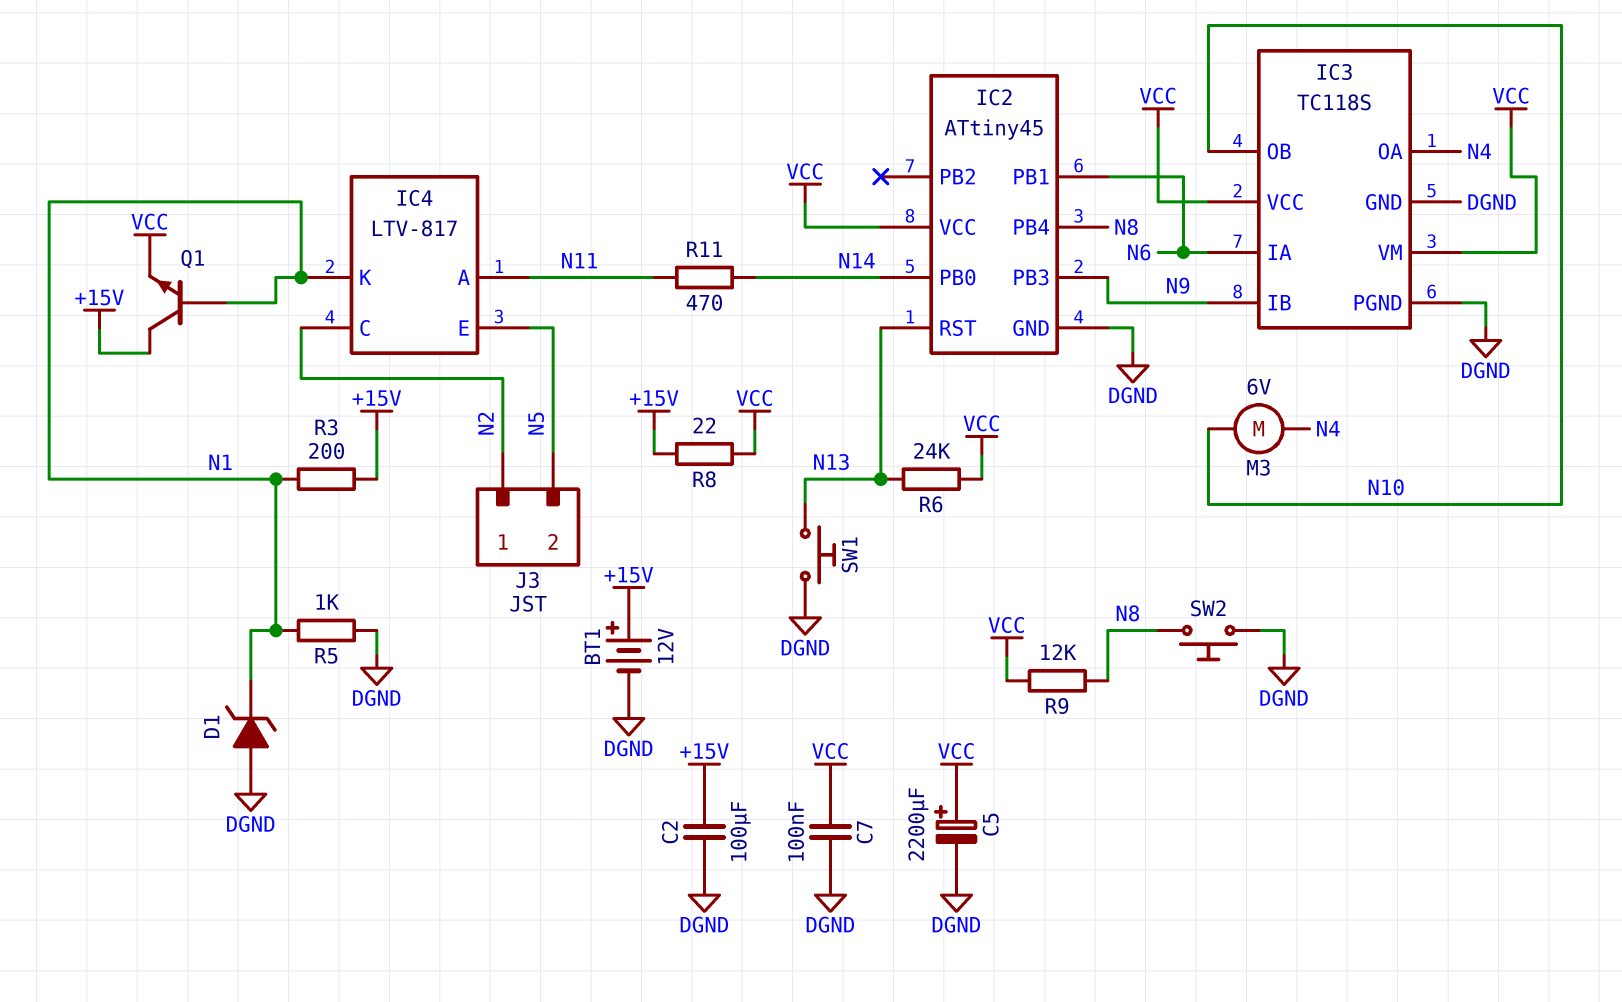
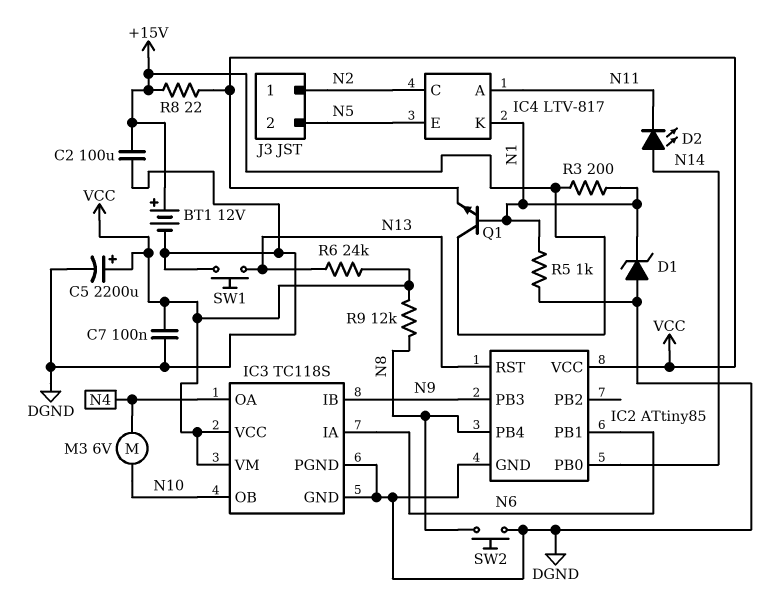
D2: none -> LED (A N14, K N11)
IC2: ATtiny45 -> ATtiny85
R11: 470 (N11, N14) -> none

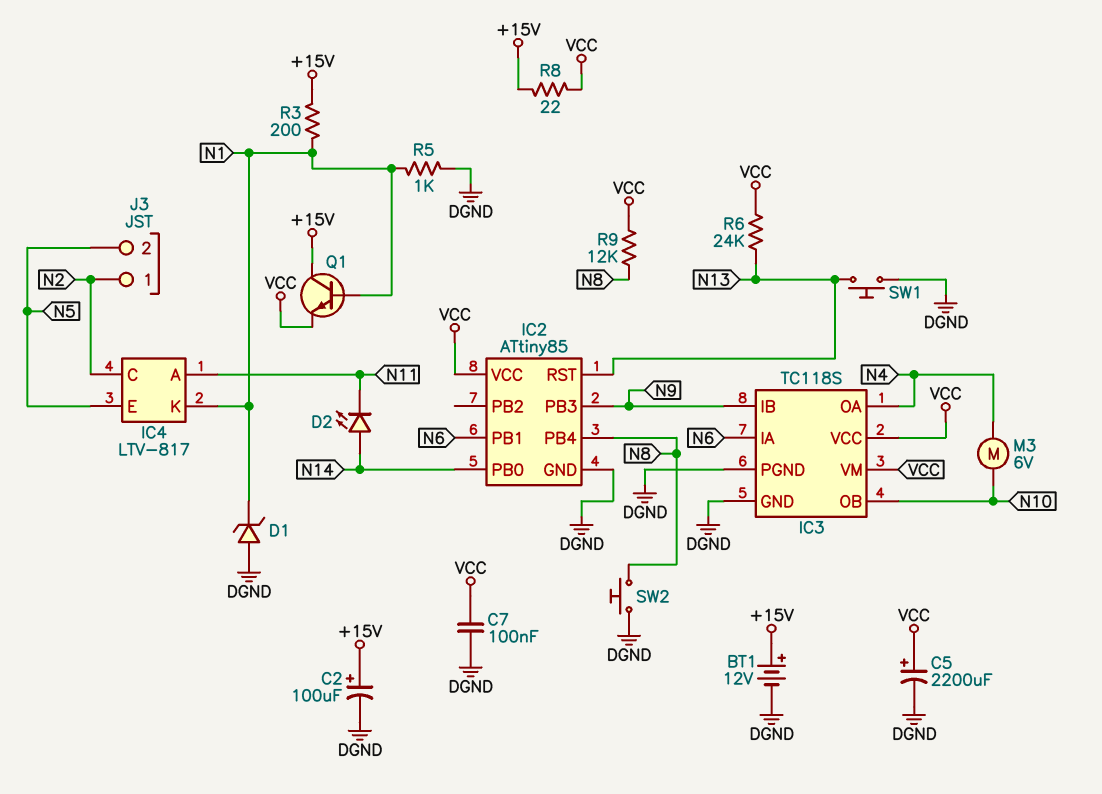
C2: 100uF (+15V, DGND) -> 100uF (plus +15V, minus DGND)

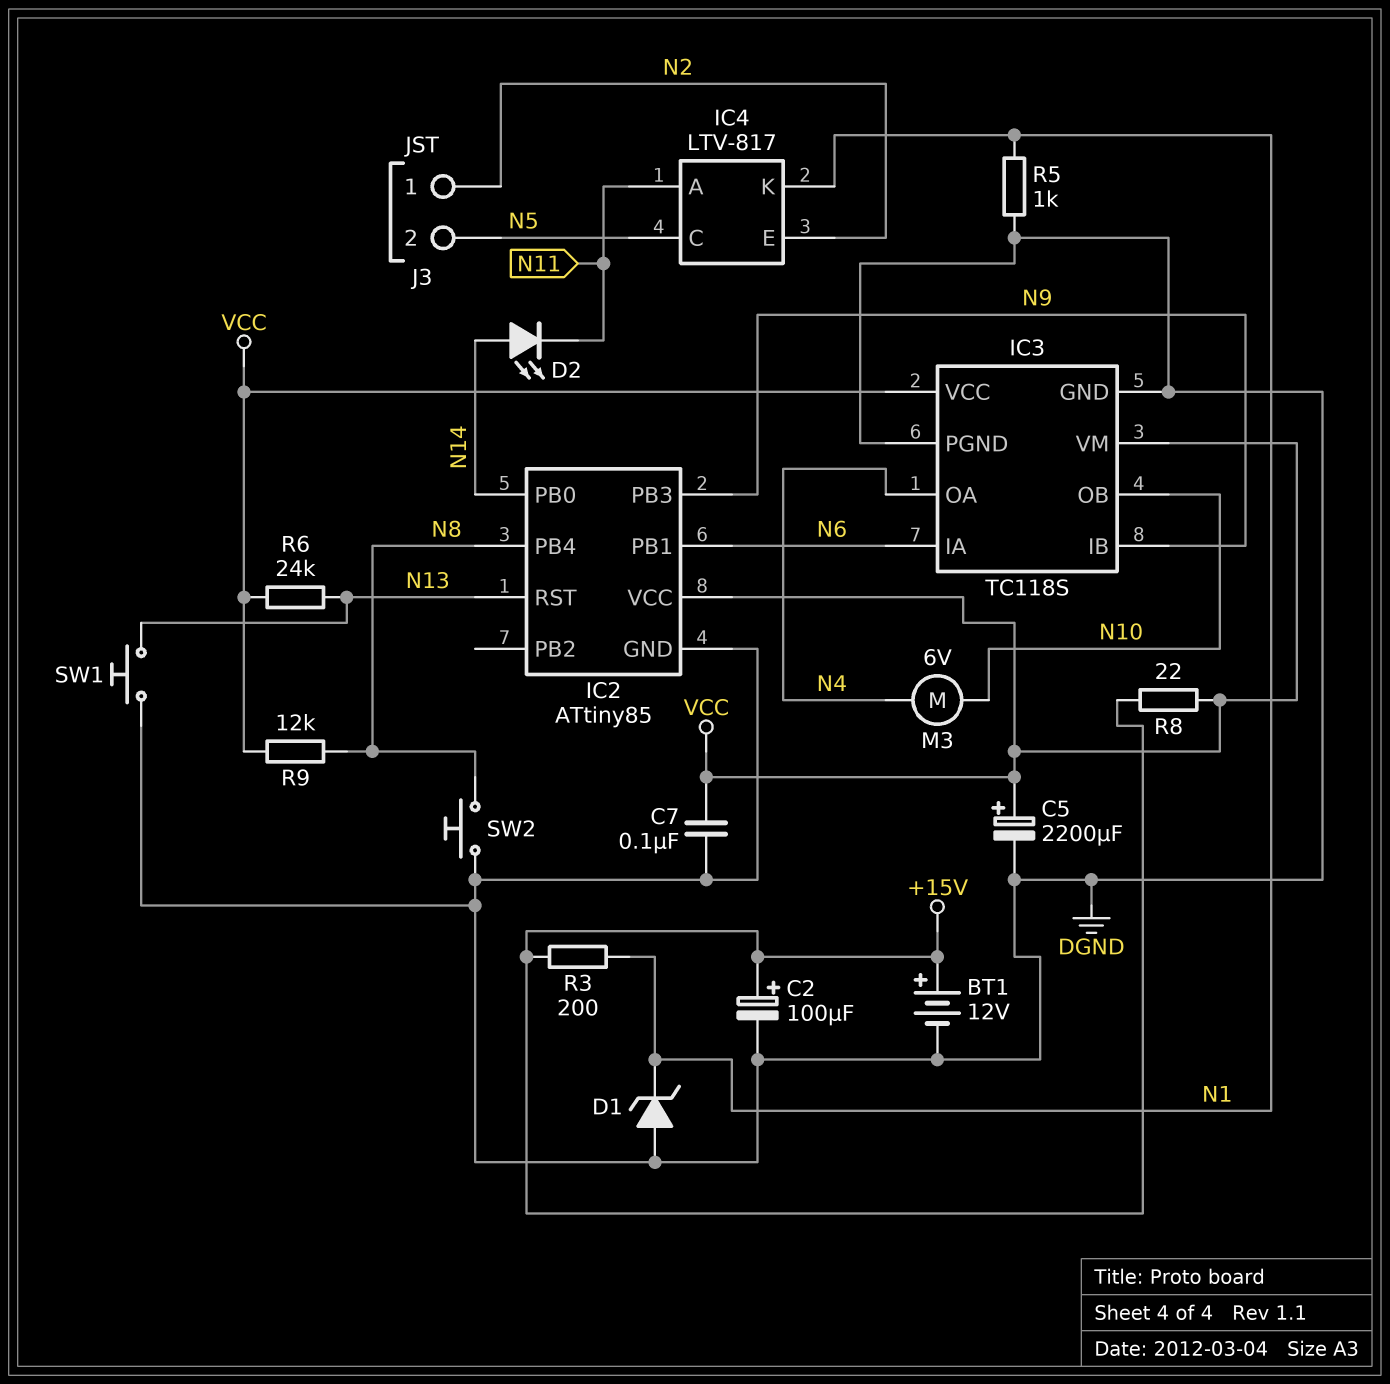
IC4 pin C: N2 -> N5
IC4 pin E: N5 -> N2
Q1: NPN (B N1, C +15V, E VCC) -> none

